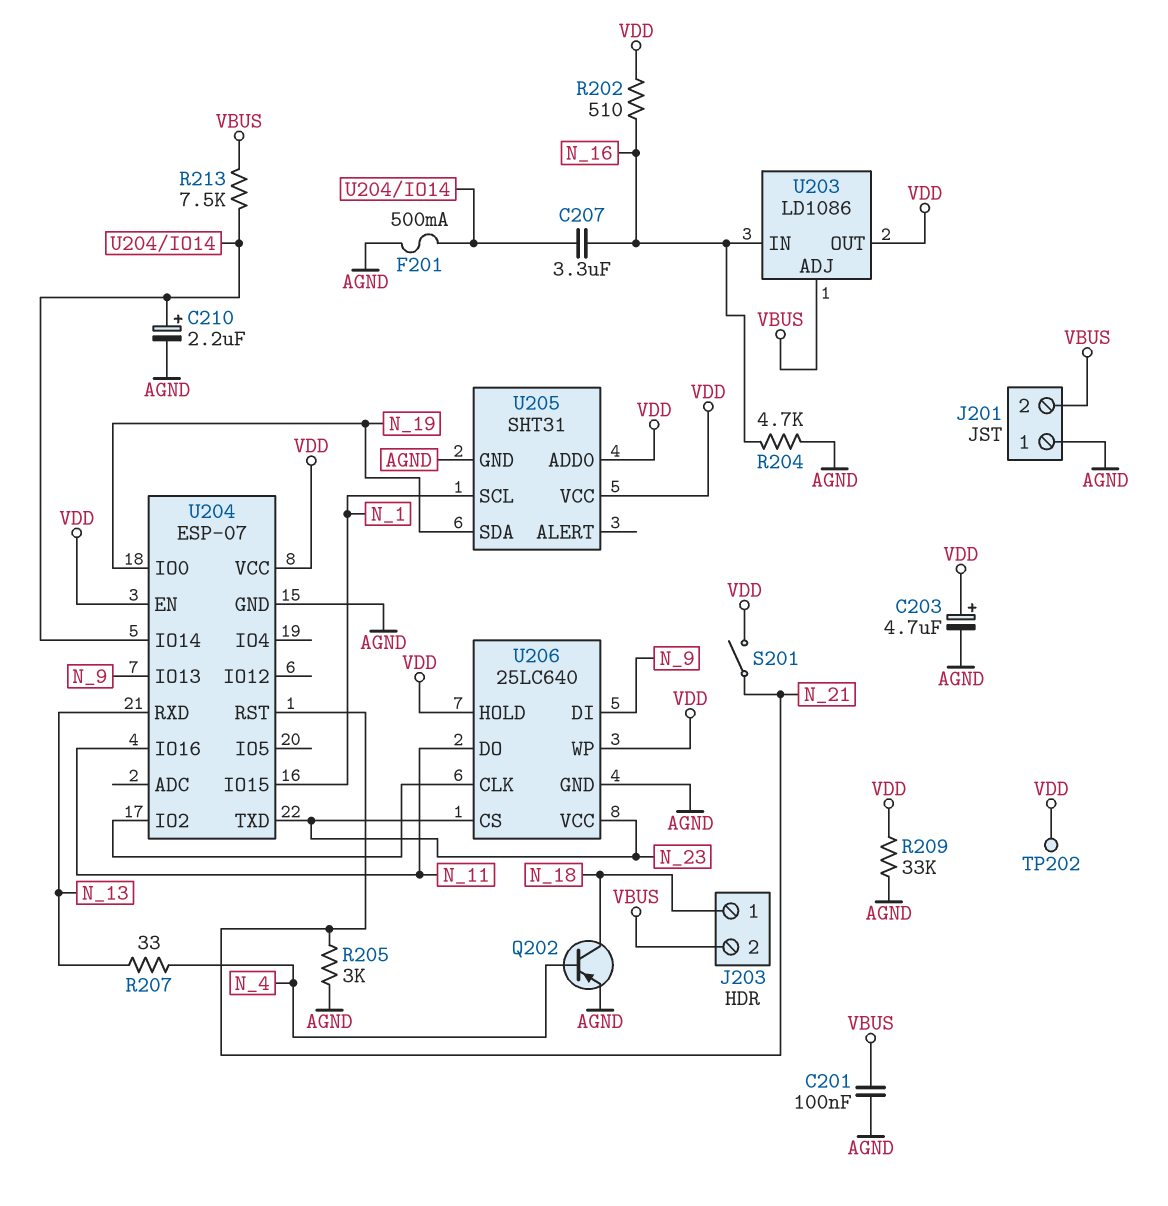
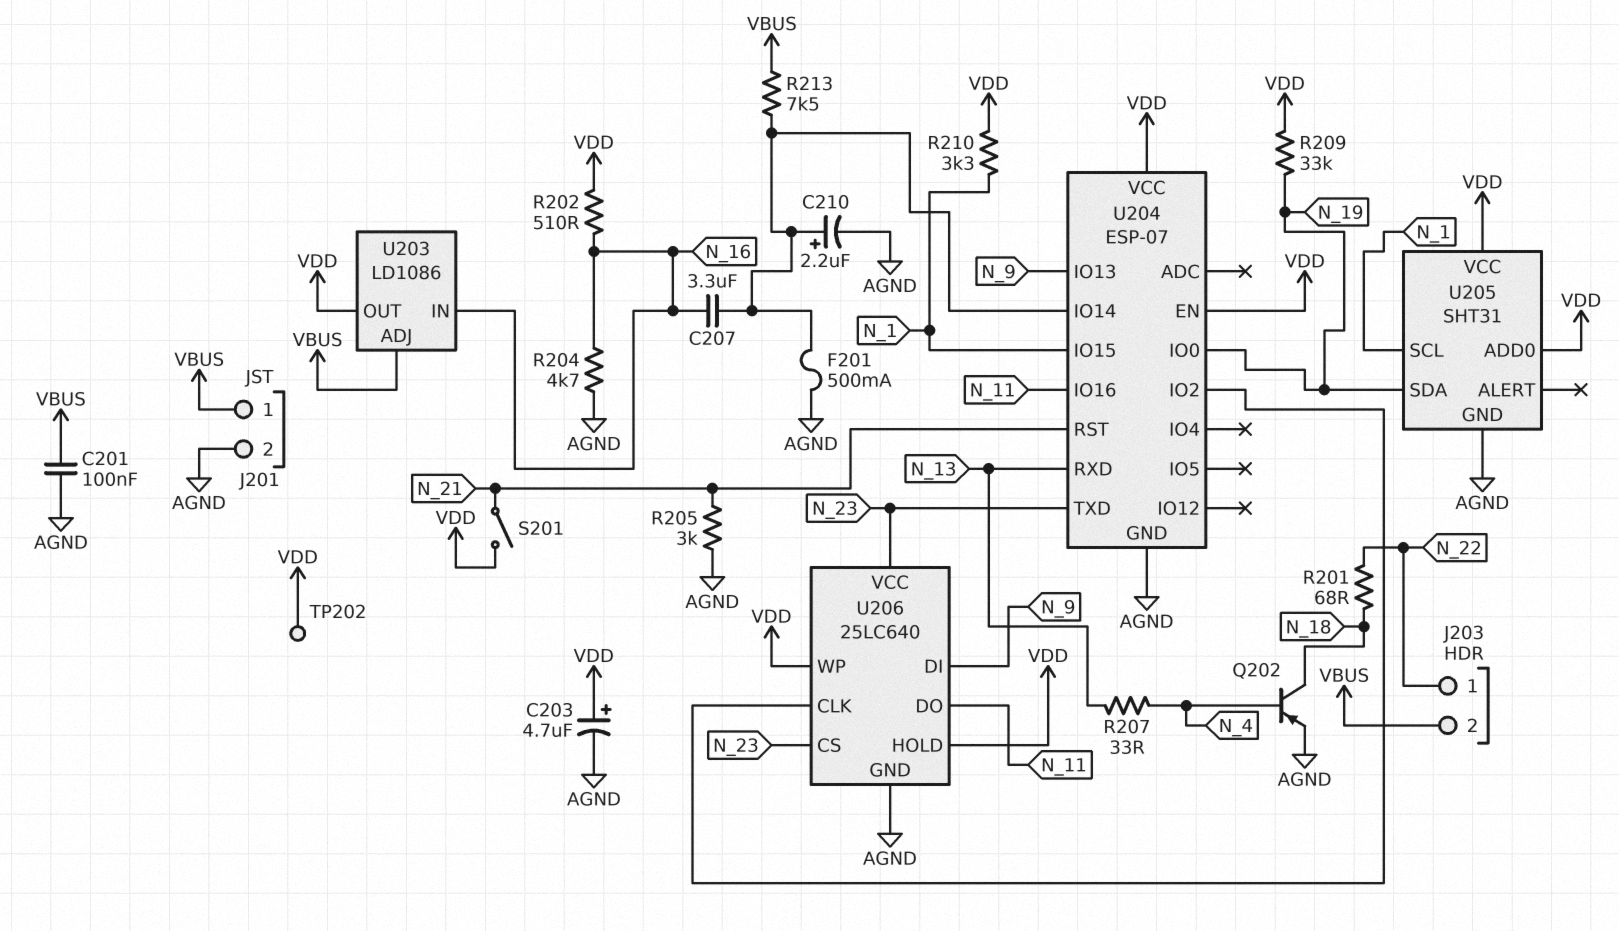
J201 pin 1: AGND -> VBUS
J201 pin 2: VBUS -> AGND
J203 pin 1: N_18 -> N_22
R201: none -> 68 (N_18, N_22)
R209: 33k (AGND, VDD) -> 33k (N_19, VDD)
R210: none -> 3.3k (N_1, VDD)

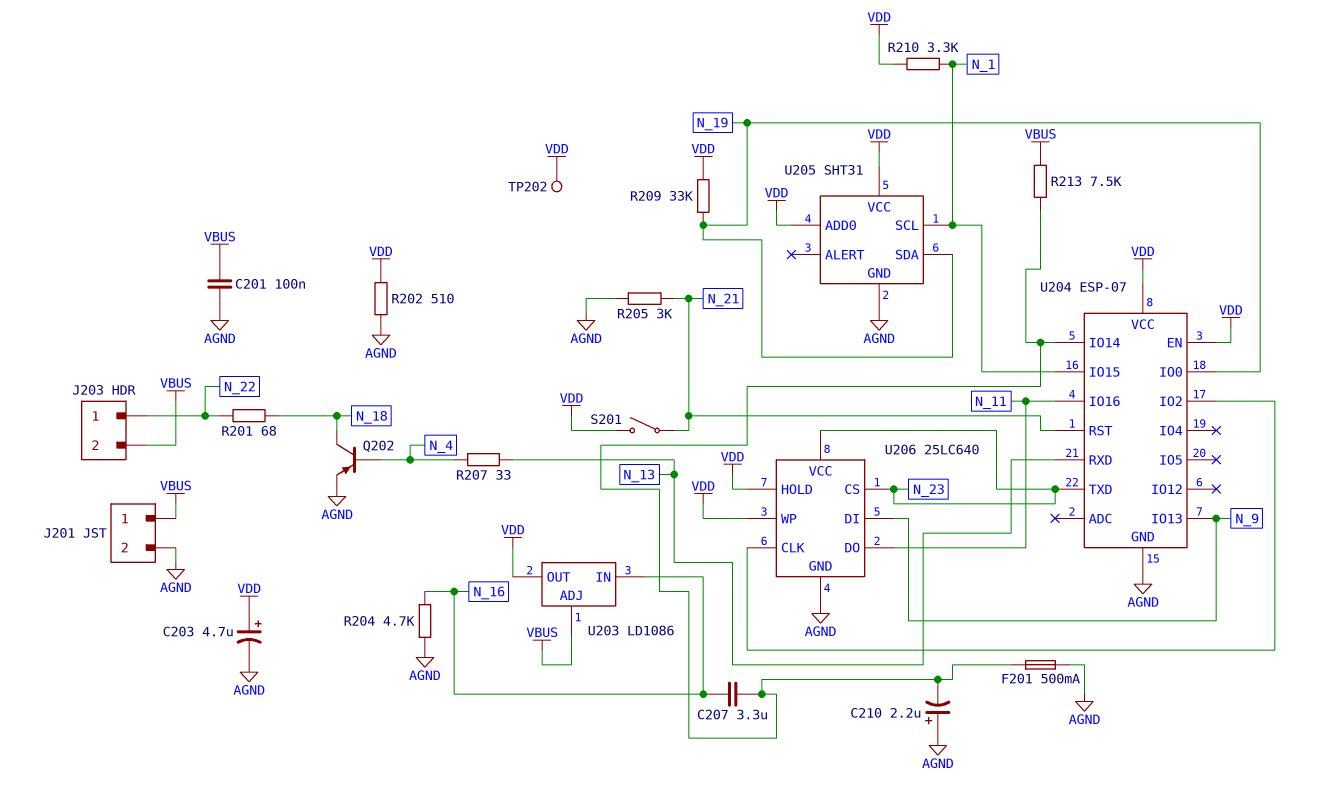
C210: 2.2uF (plus U204/IO14, minus AGND) -> 2.2uF (plus AGND, minus U204/IO14)
R202: 510 (N_16, VDD) -> 510 (AGND, VDD)

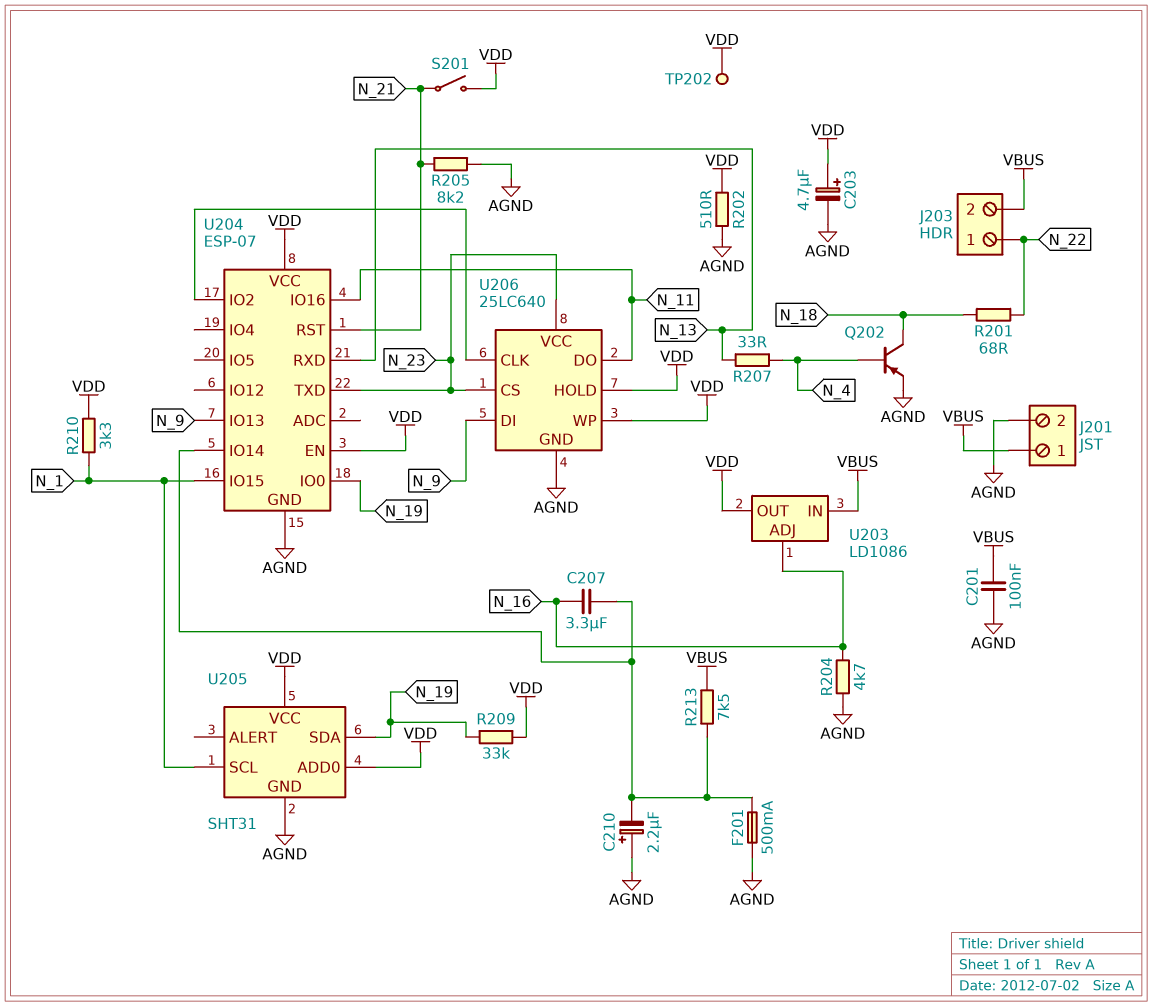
R205: 3k (AGND, N_21) -> 8.2k (AGND, N_21)
U203 pin ADJ: VBUS -> N_16
U203 pin IN: N_16 -> VBUS

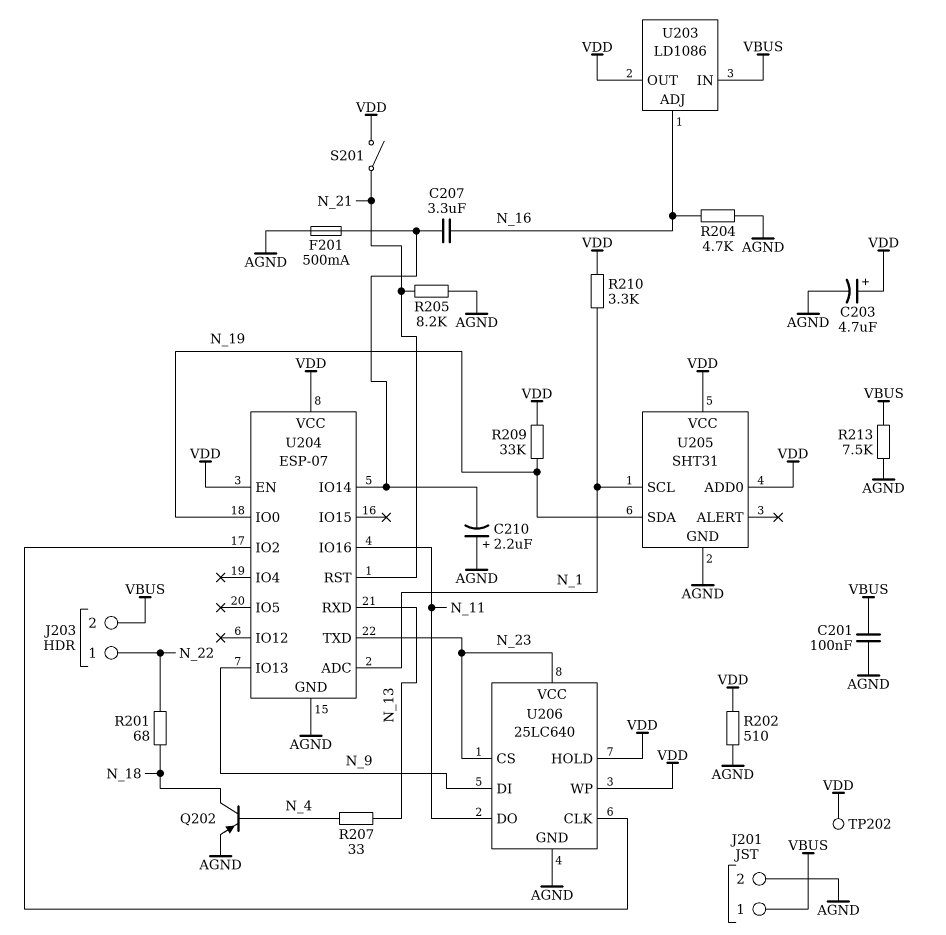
R213: 7.5k (U204/IO14, VBUS) -> 7.5k (AGND, VBUS)
U204 pin ADC: none -> N_1
U204 pin IO15: N_1 -> none

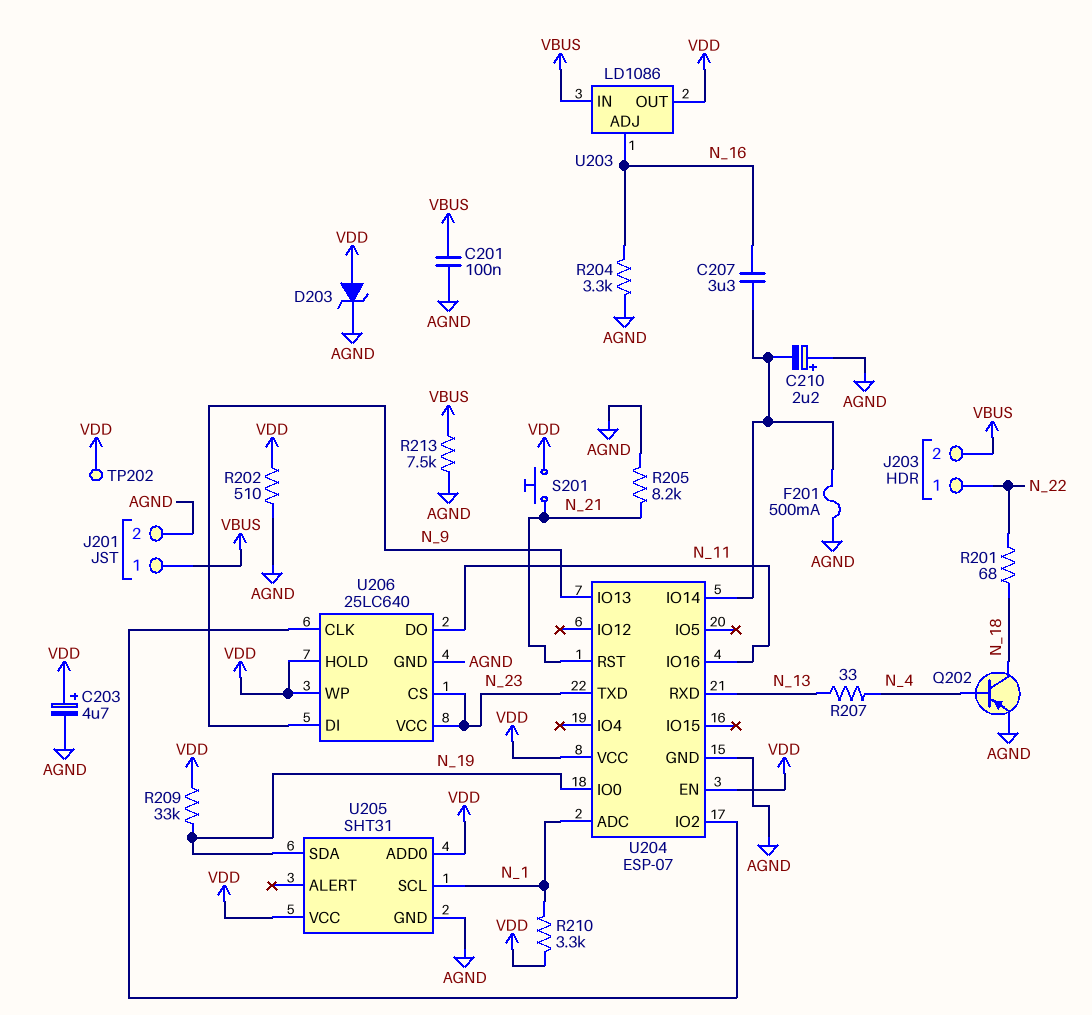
D203: none -> zener (A VDD, K AGND)
R204: 4.7k (AGND, N_16) -> 3.3k (AGND, N_16)
S201: switch (N_21, VDD) -> button (N_21, VDD)

